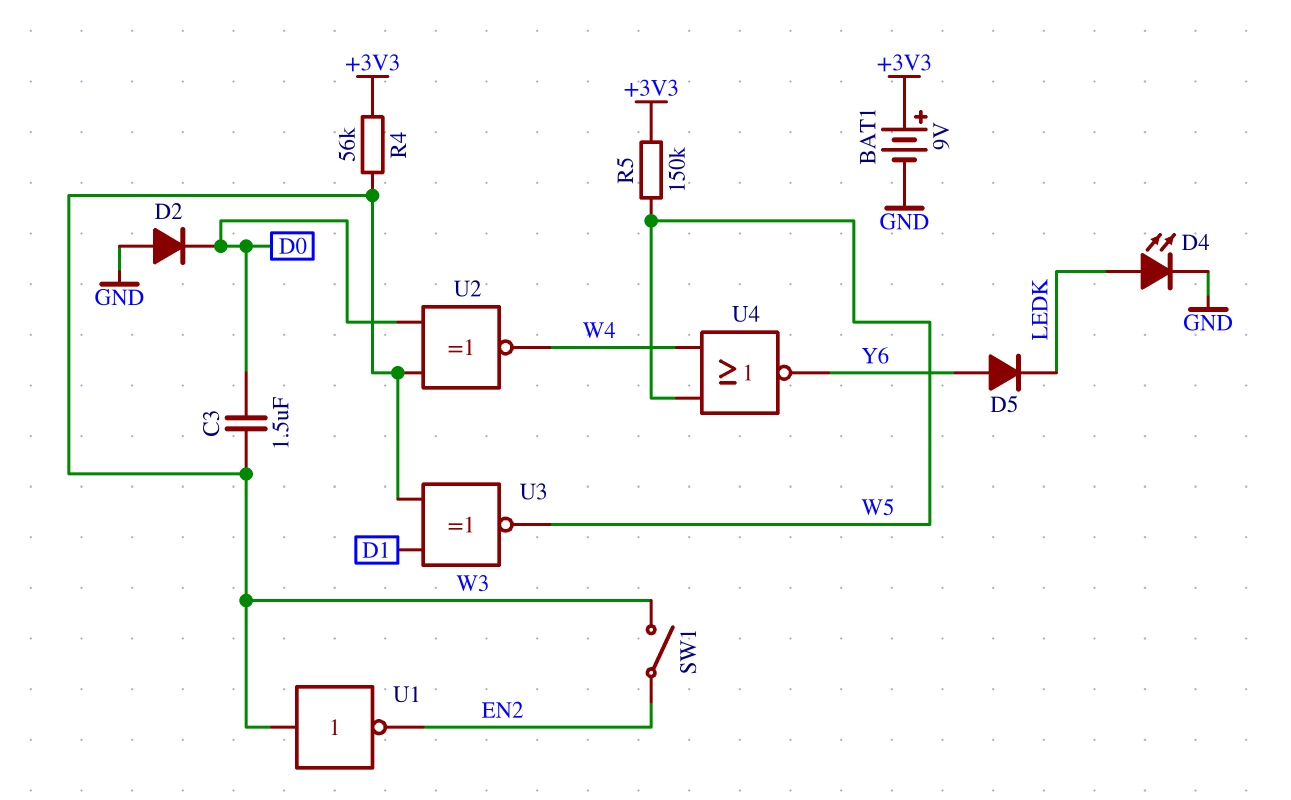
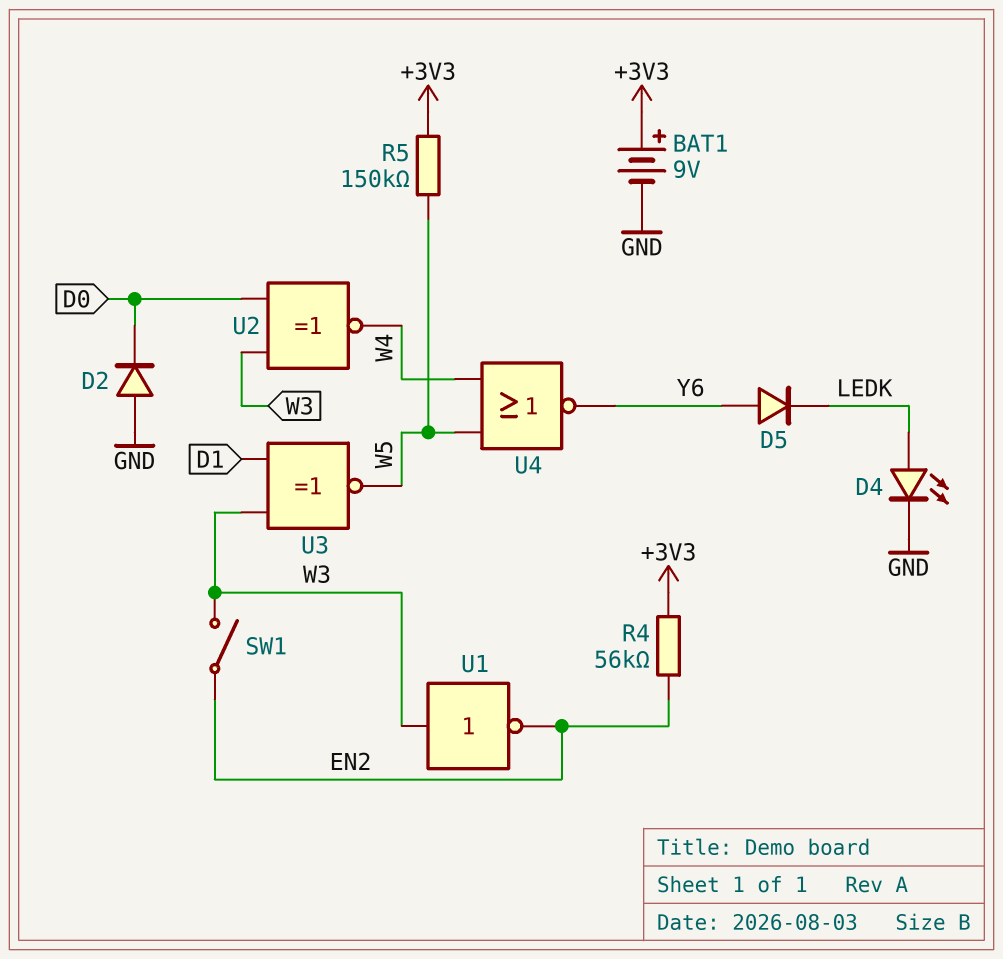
C3: 1.5uF (D0, W3) -> none
R4: 56k (+3V3, W3) -> 56k (+3V3, EN2)

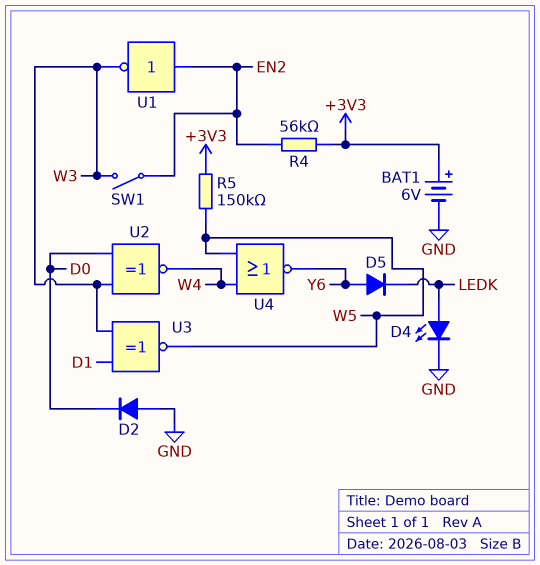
BAT1: 9V (plus +3V3, minus GND) -> 6V (plus +3V3, minus GND)
U1: NOT (in W3, out EN2) -> NOT (in EN2, out W3)

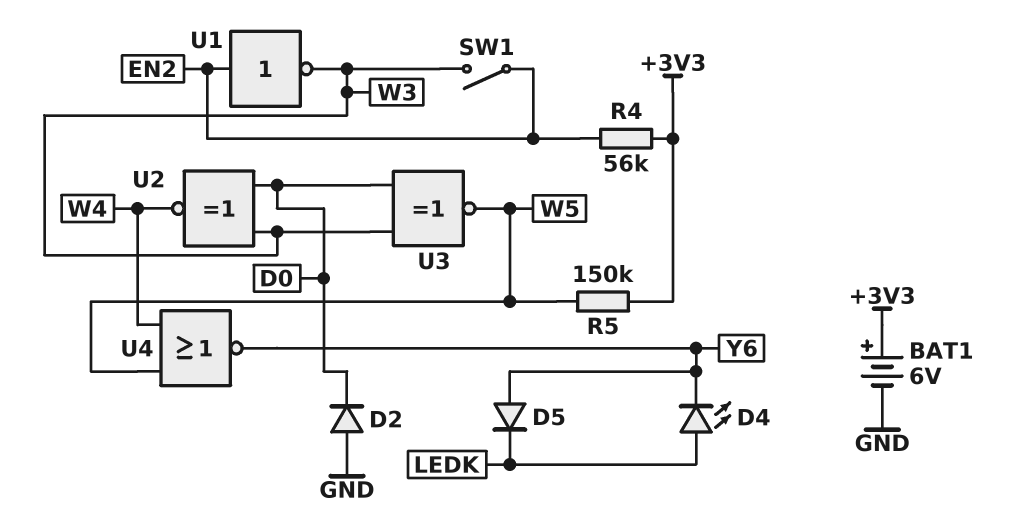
D4: LED (A LEDK, K GND) -> LED (A LEDK, K Y6)
U3: XNOR (in D1, in W3, out W5) -> XNOR (in D0, in W3, out W5)

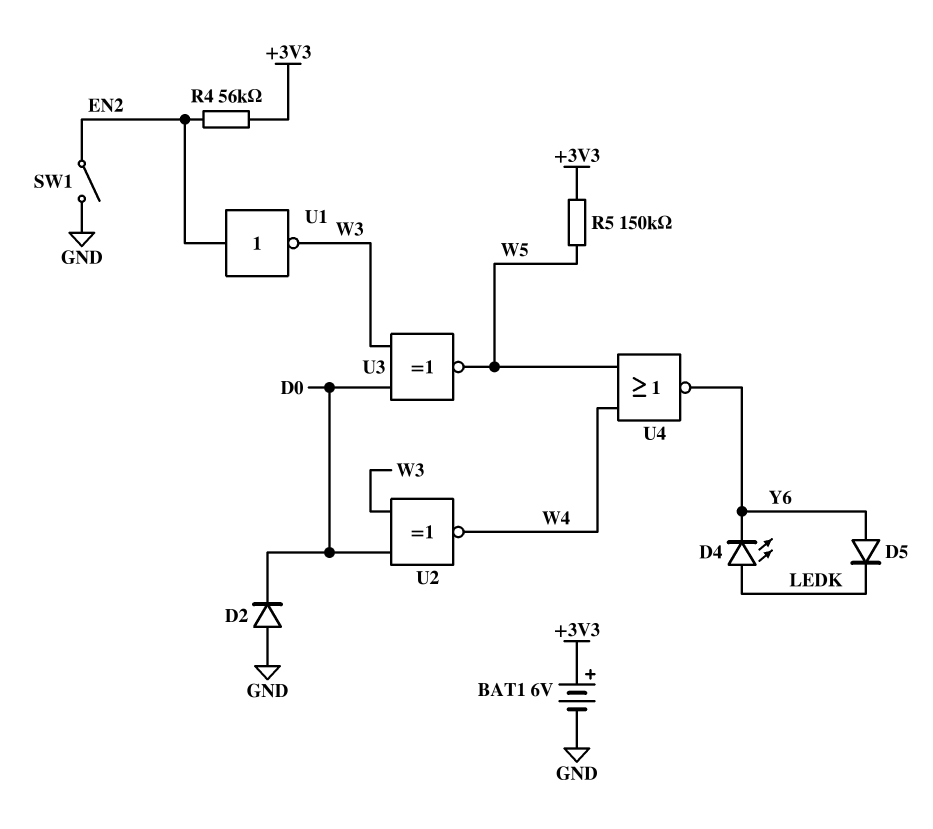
SW1: switch (EN2, W3) -> switch (EN2, GND)

